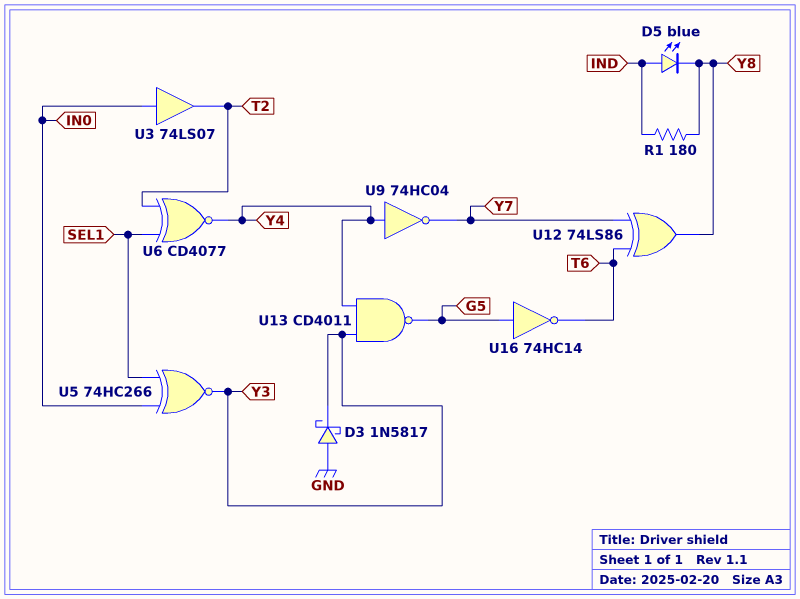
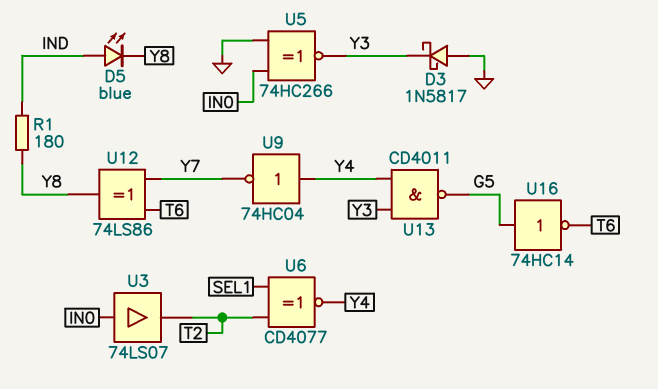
U5: XNOR 74HC266 (in IN0, in SEL1, out Y3) -> XNOR 74HC266 (in GND, in IN0, out Y3)

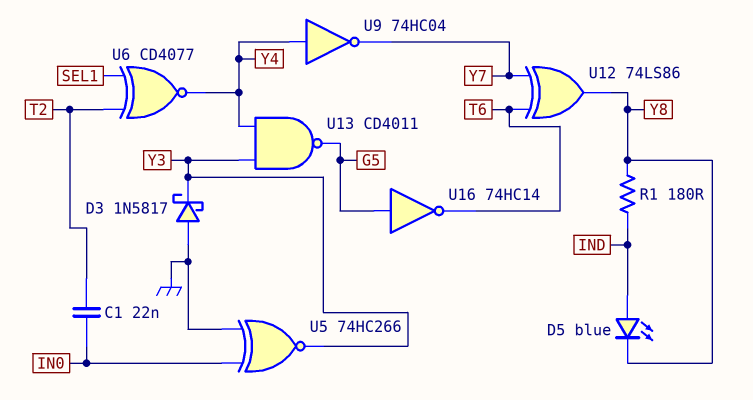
C1: none -> 22nF (IN0, T2)
U3: buffer 74LS07 (in IN0, out T2) -> none

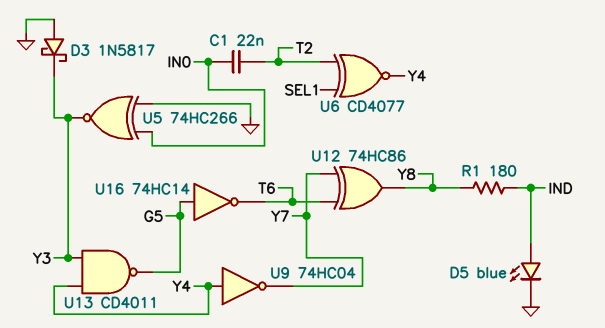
D5: LED blue (A IND, K Y8) -> LED blue (A IND, K GND)
U12: XOR 74LS86 (in T6, in Y7, out Y8) -> XOR 74HC86 (in T6, in Y7, out Y8)

